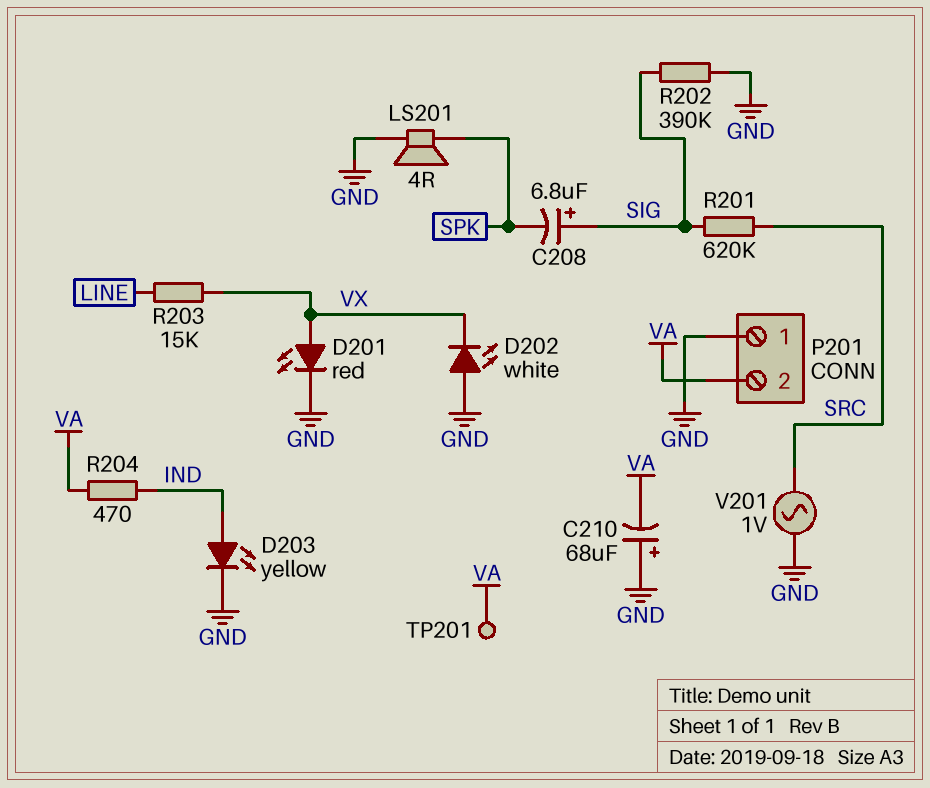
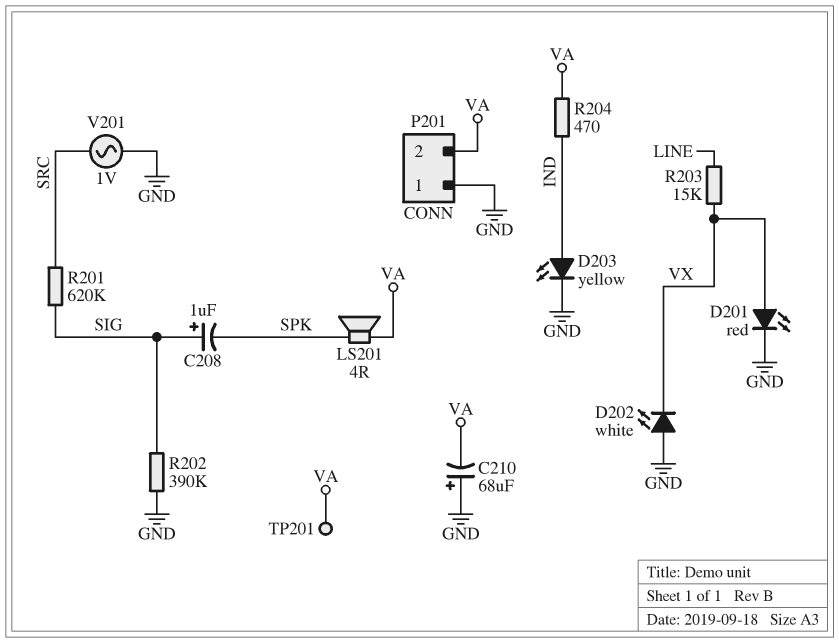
C208: 6.8uF (plus SIG, minus SPK) -> 1uF (plus SIG, minus SPK)
LS201: speaker 4R (GND, SPK) -> speaker 4R (SPK, VA)

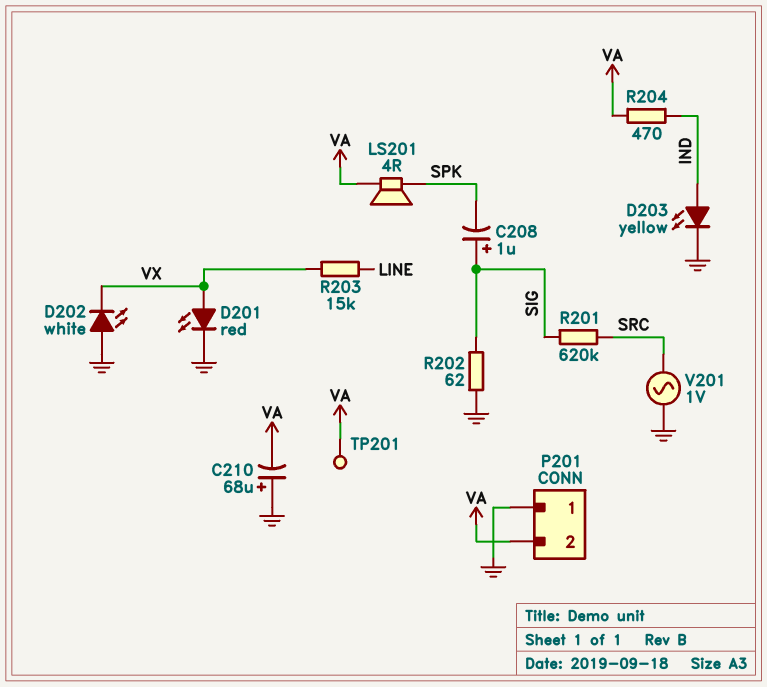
R202: 390k (GND, SIG) -> 62 (GND, SIG)

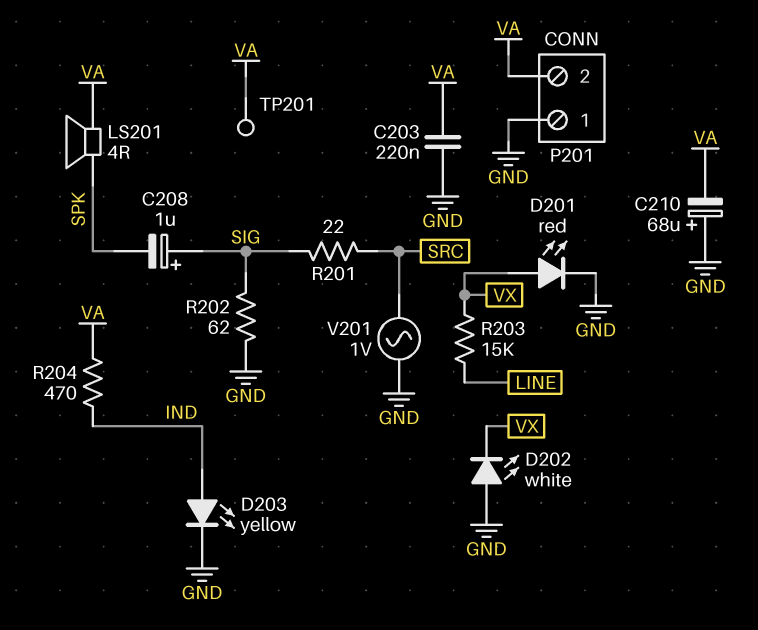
C203: none -> 220nF (GND, VA)
R201: 620k (SIG, SRC) -> 22 (SIG, SRC)

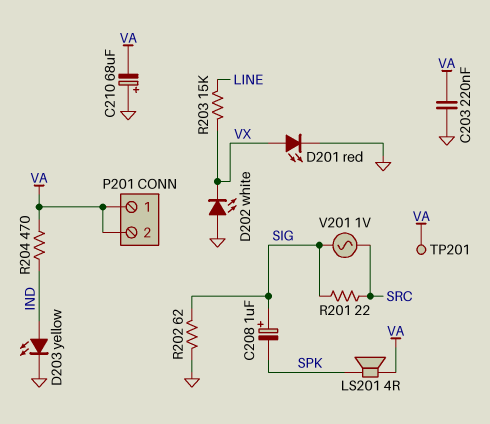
P201 pin 1: GND -> VA
V201: AC 1V (GND, SRC) -> AC 1V (SIG, SRC)

